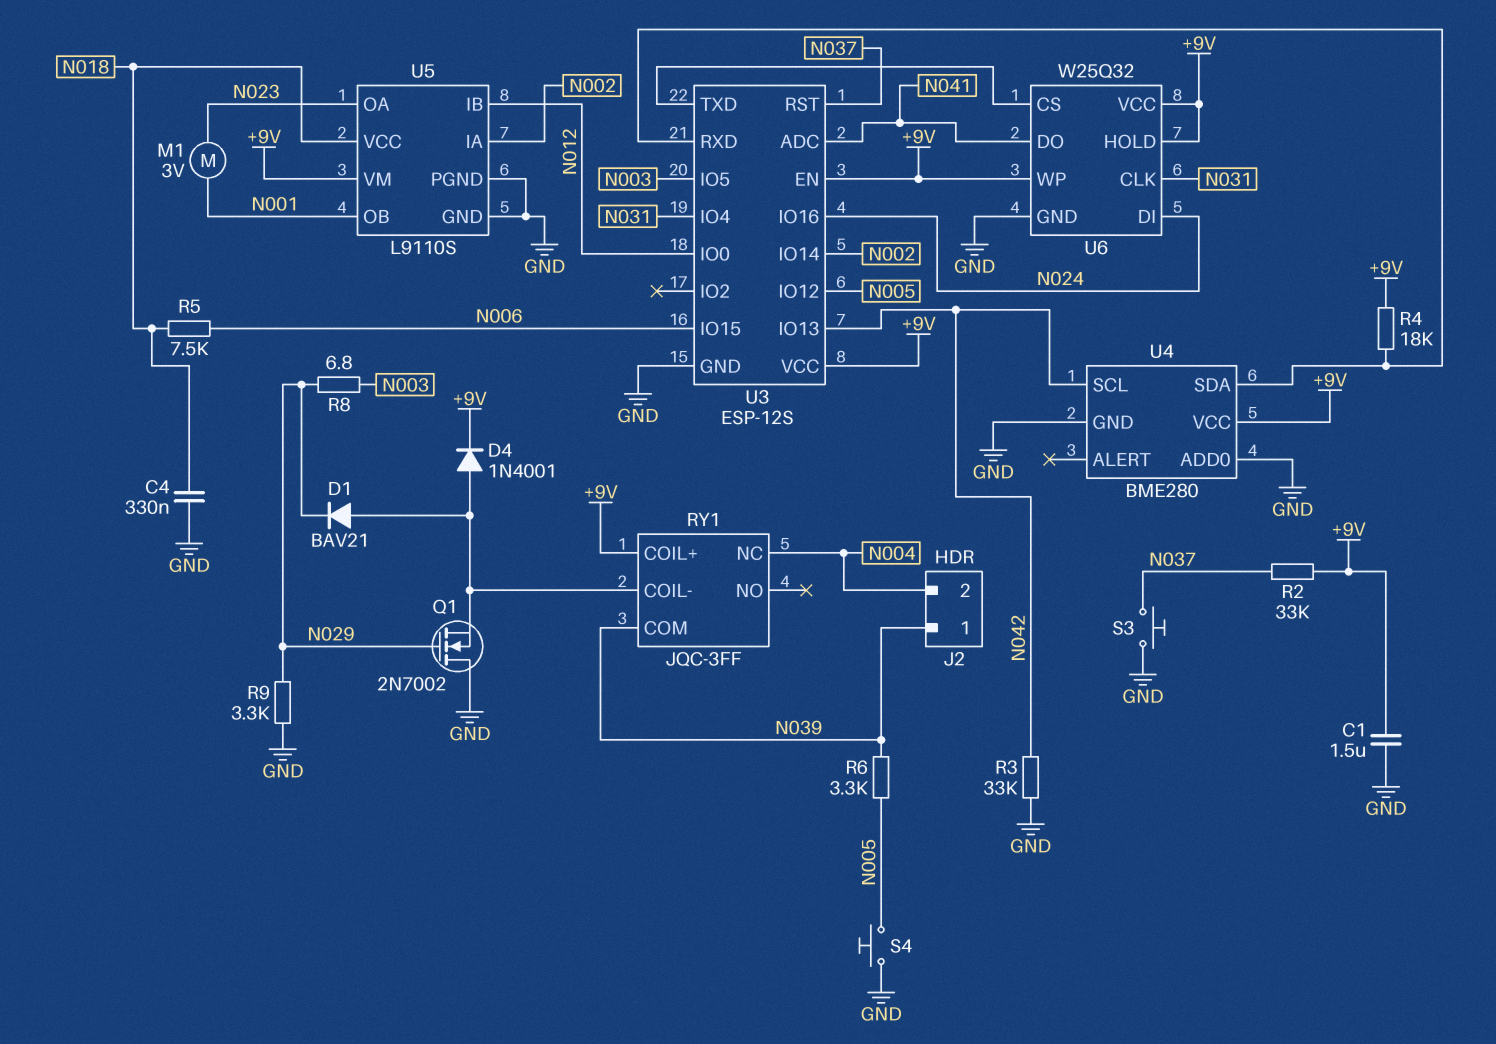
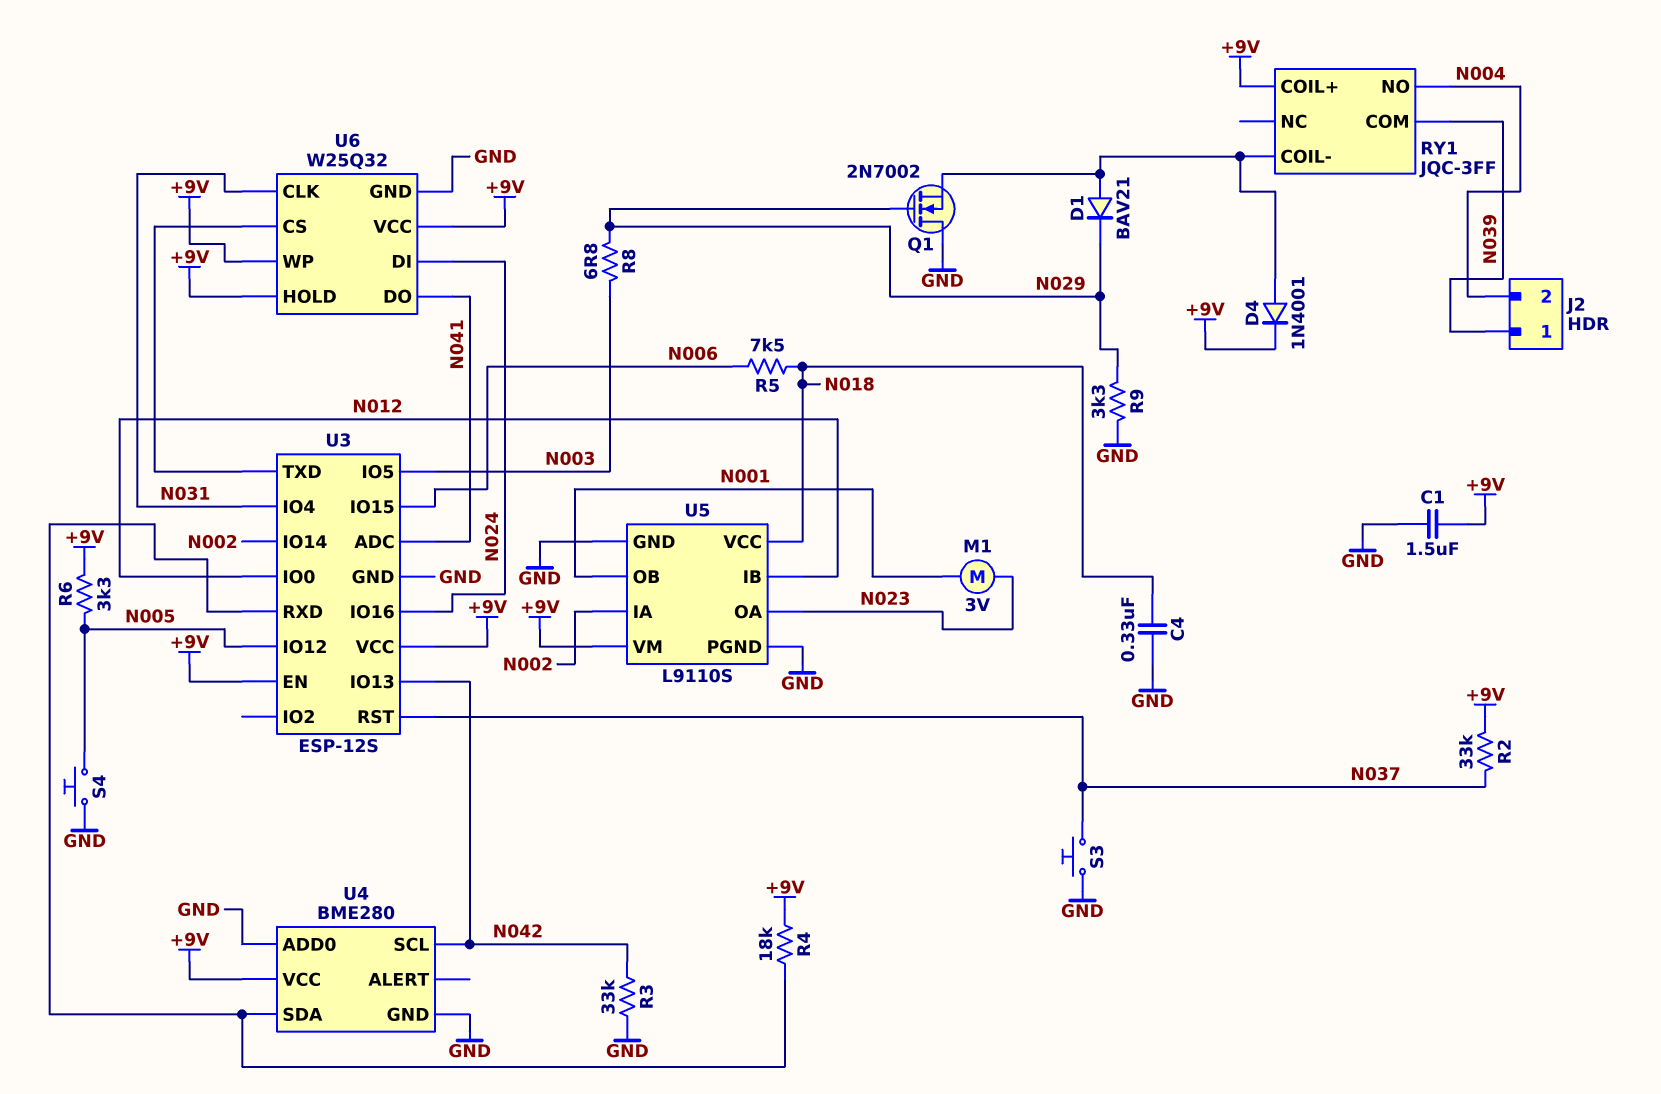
R6: 3.3k (N005, N039) -> 3.3k (+9V, N005)
RY1 pin NC: N004 -> none
RY1 pin NO: none -> N004

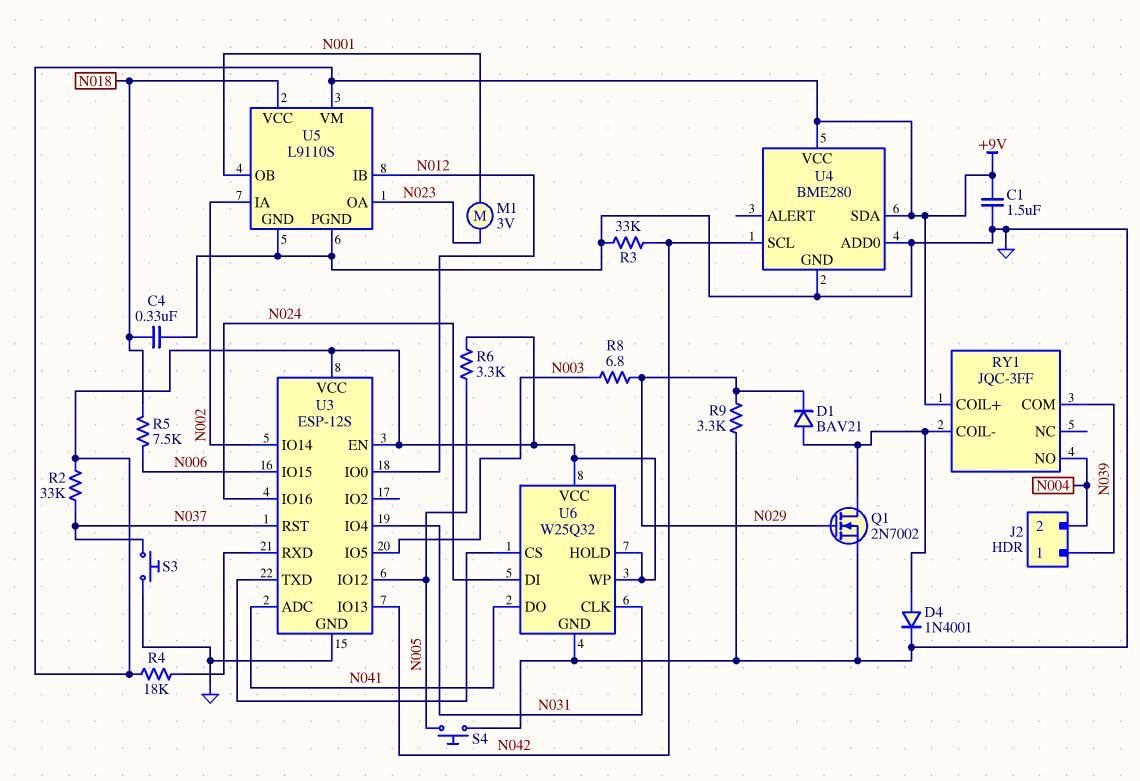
D4: diode 1N4001 (A RY1/COIL-, K +9V) -> diode 1N4001 (A RY1/COIL-, K GND)
Q1: NMOS 2N7002 (G N029, D GND, S RY1/COIL-) -> NMOS 2N7002 (G N029, D RY1/COIL-, S GND)
U4 pin SDA: U3/RXD -> +9V

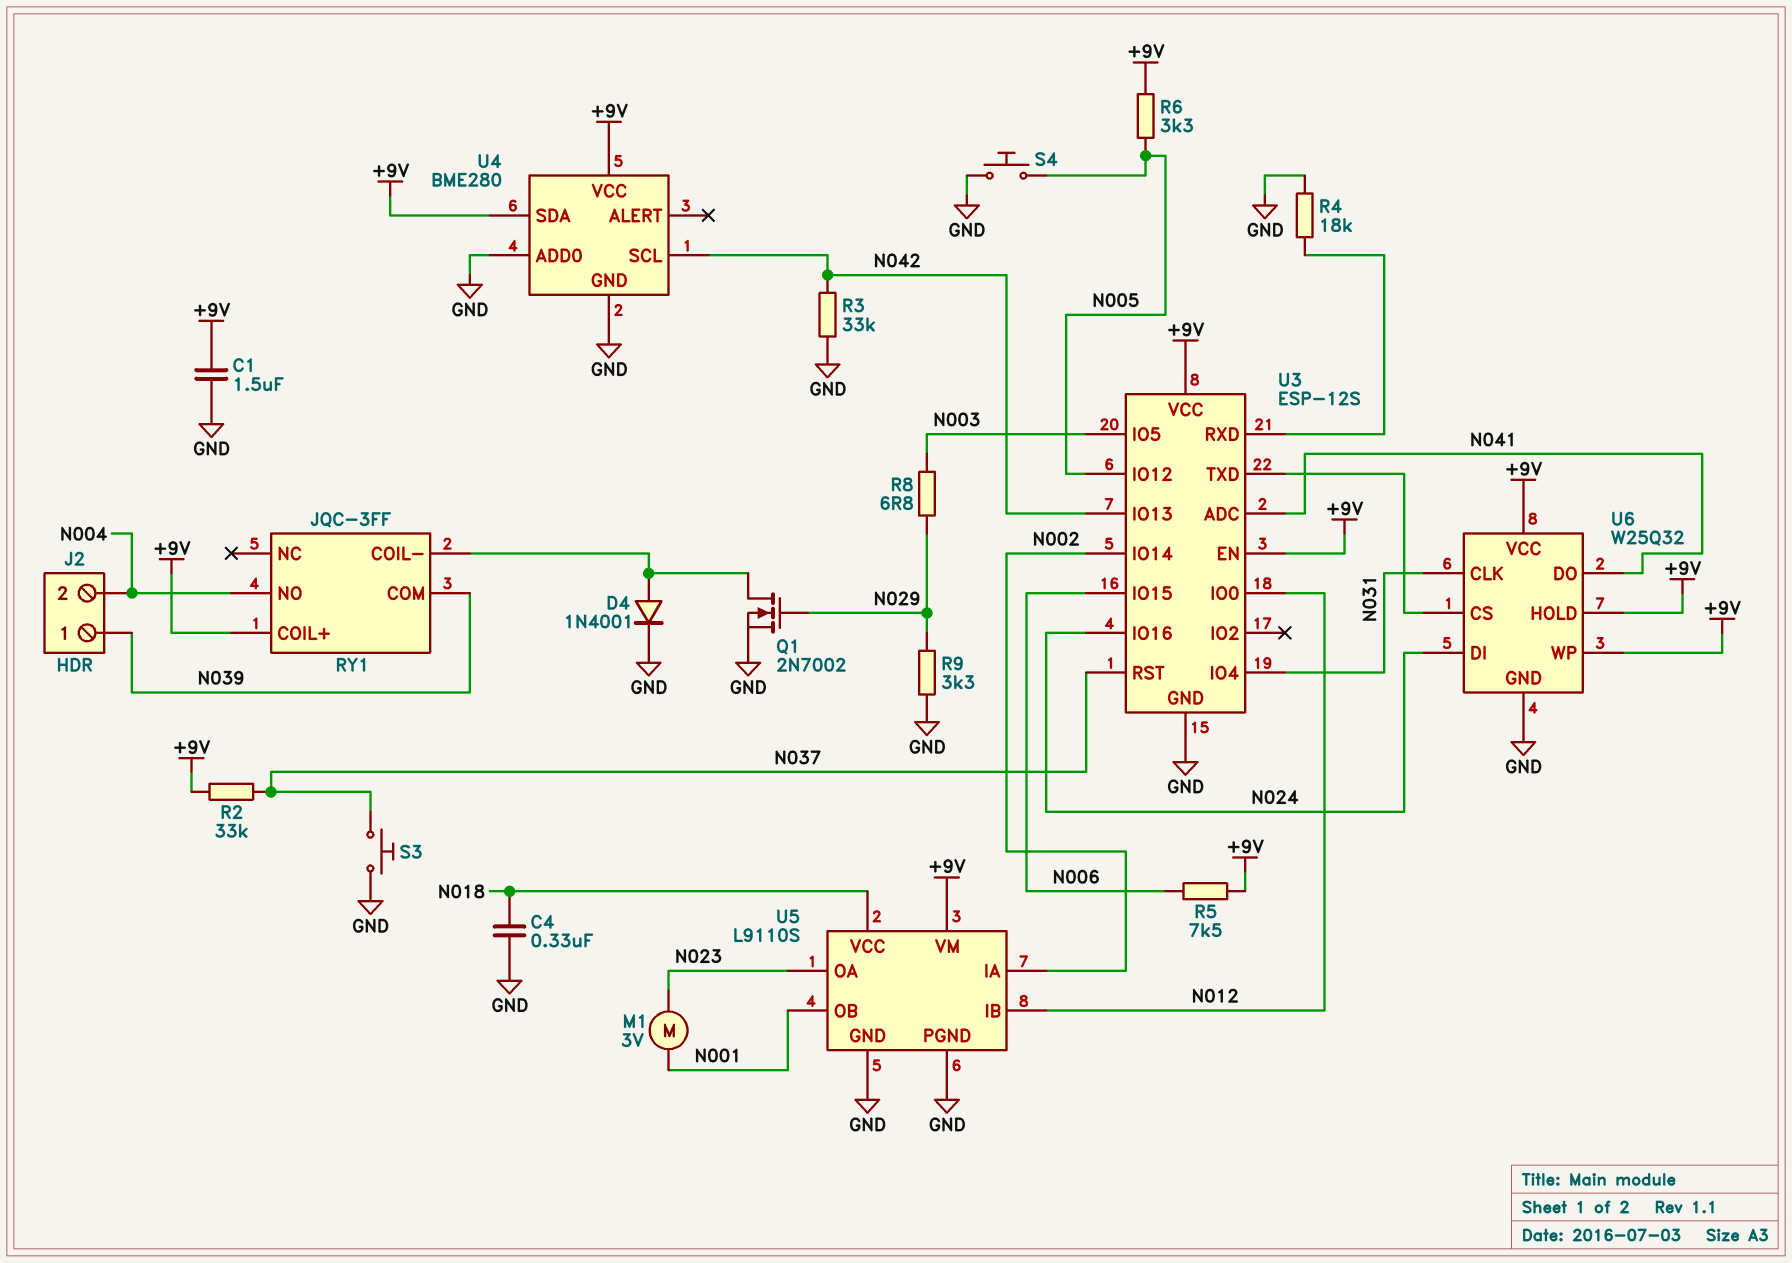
D1: diode BAV21 (A RY1/COIL-, K N029) -> none
R4: 18k (+9V, U3/RXD) -> 18k (GND, U3/RXD)
R5: 7.5k (N006, N018) -> 7.5k (+9V, N006)

